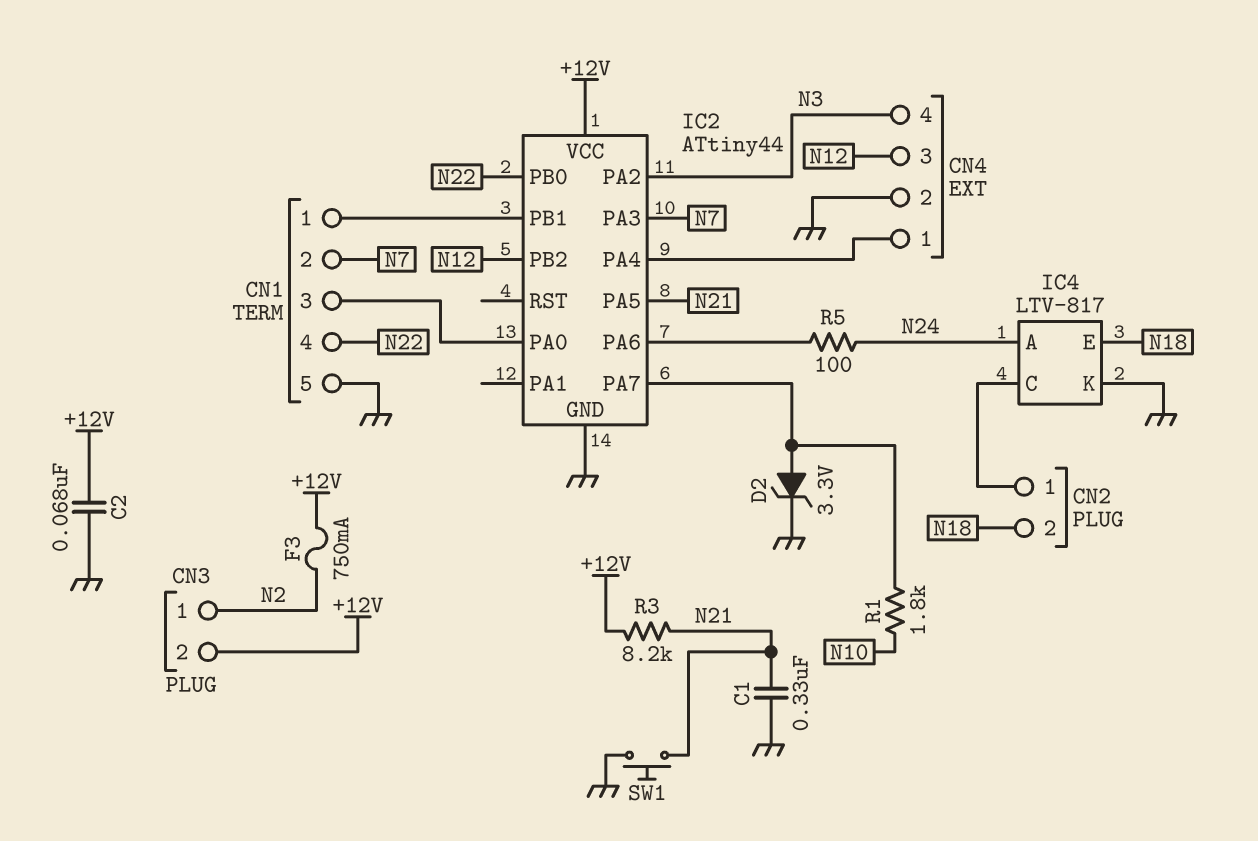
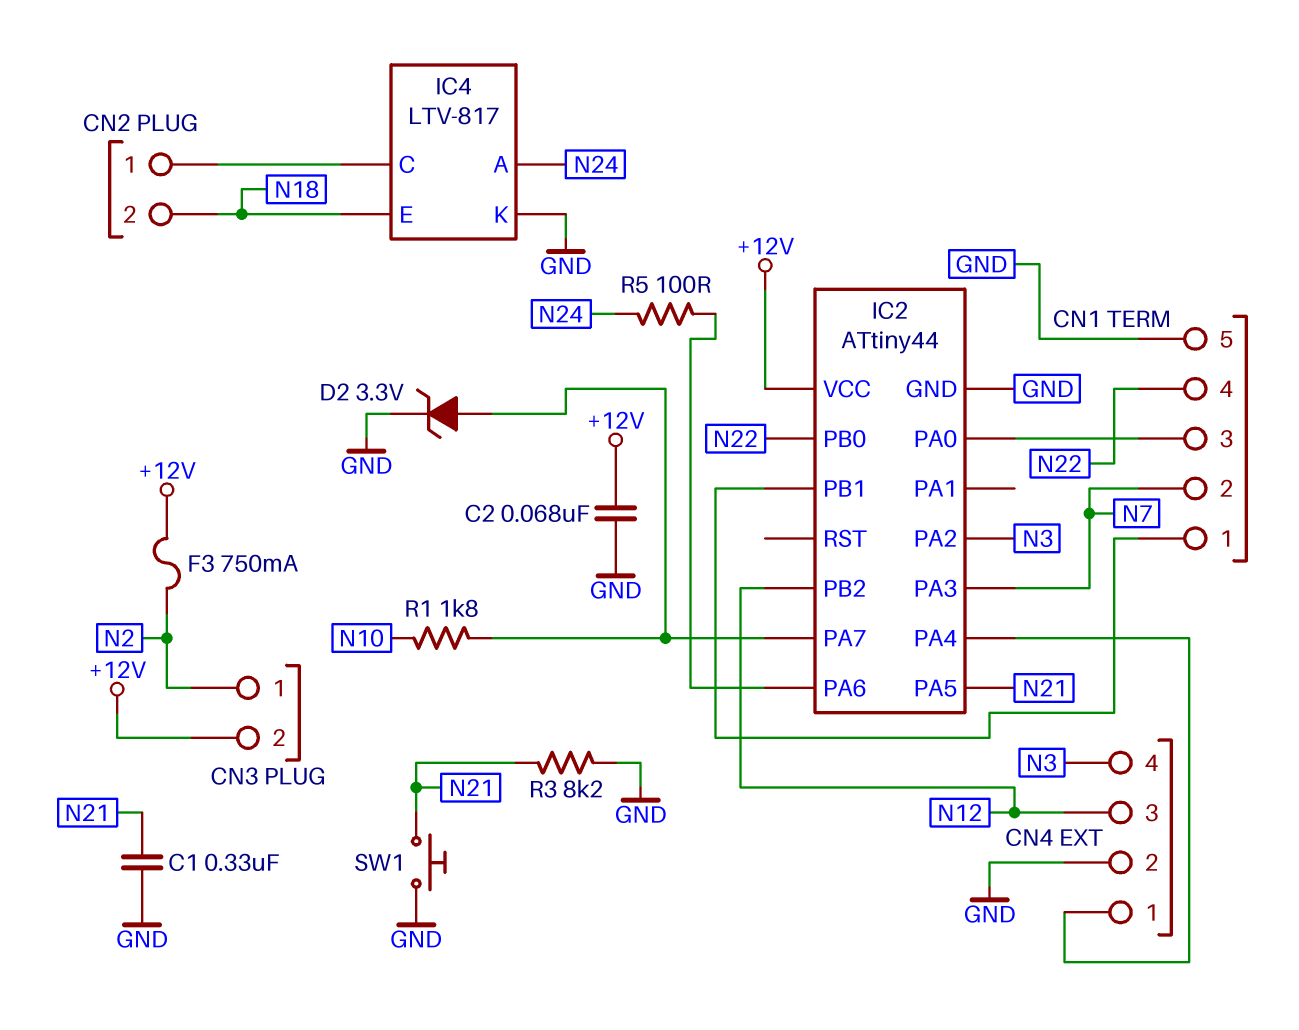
R3: 8.2k (+12V, N21) -> 8.2k (GND, N21)

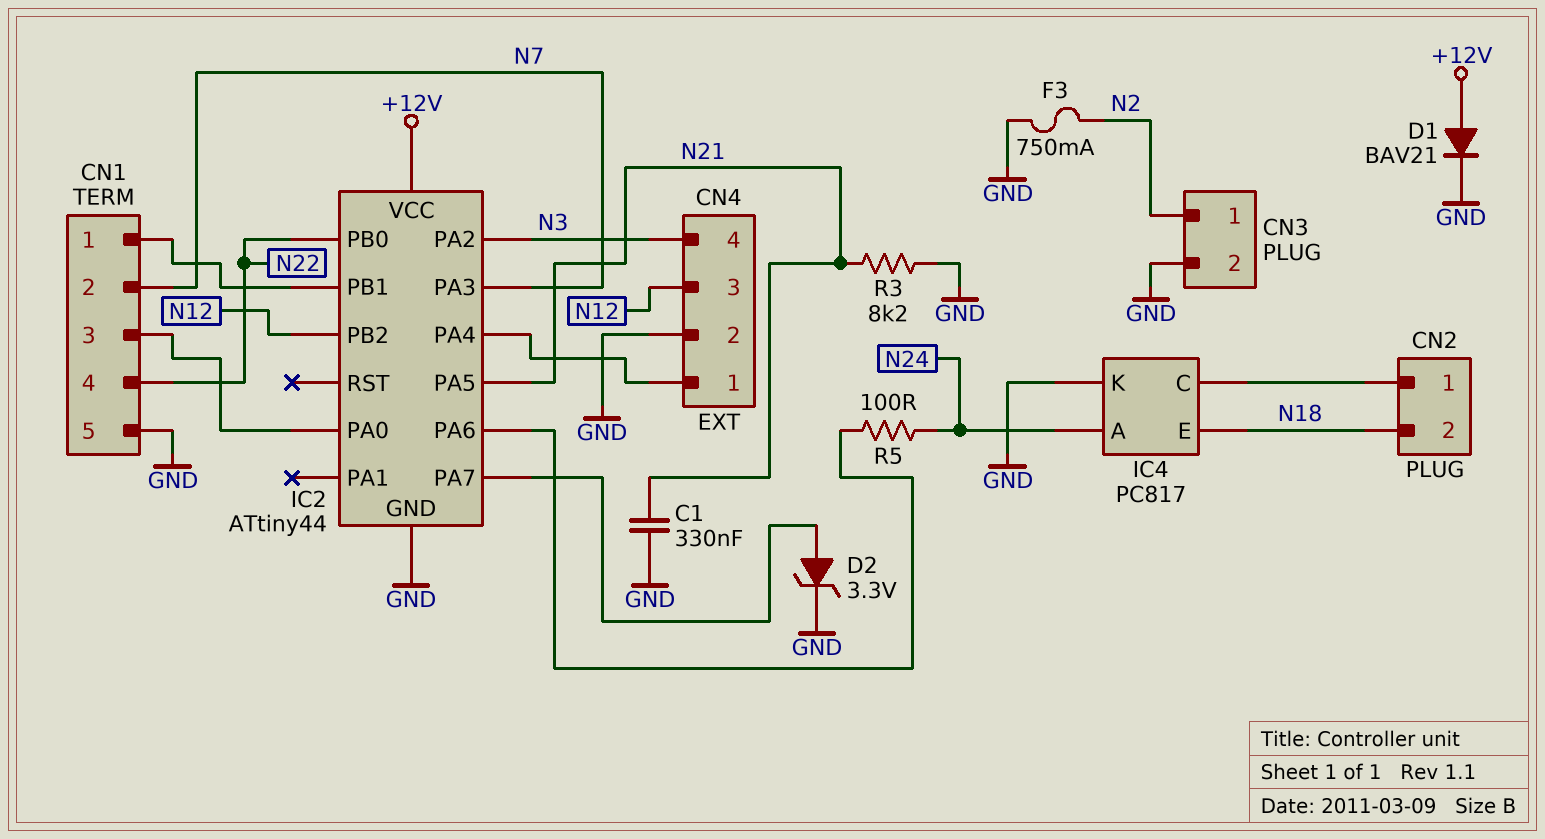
C2: 68nF (+12V, GND) -> none
CN3 pin 2: +12V -> GND
D1: none -> diode BAV21 (A +12V, K GND)
F3: 750mA (+12V, N2) -> 750mA (GND, N2)
IC4: LTV-817 -> PC817
R1: 1.8k (IC2/PA7, N10) -> none
SW1: button (GND, N21) -> none

